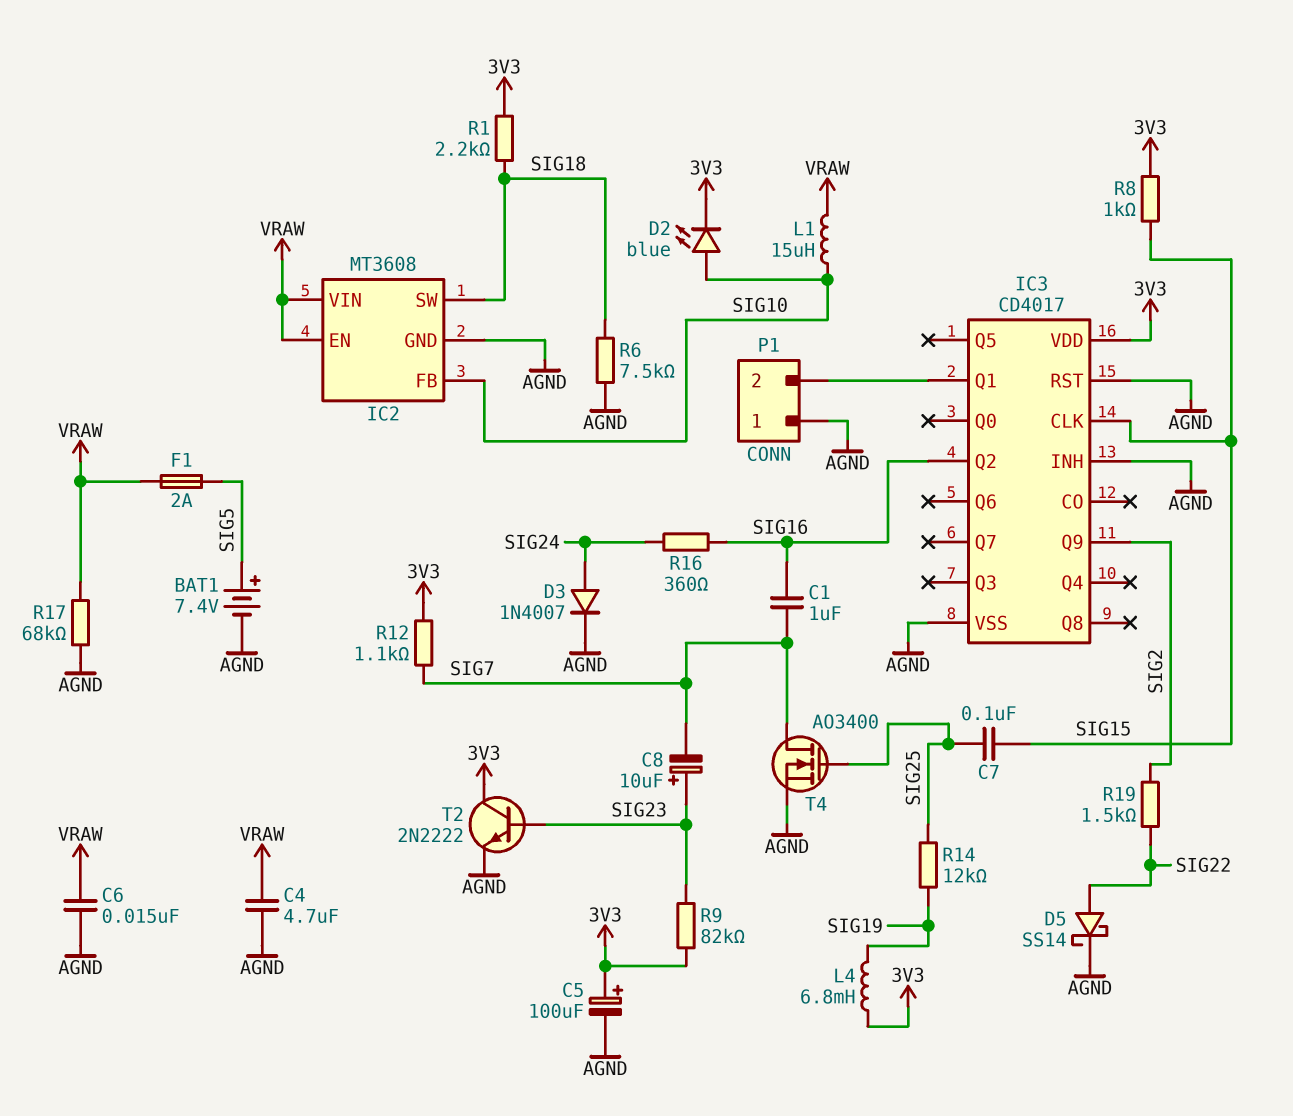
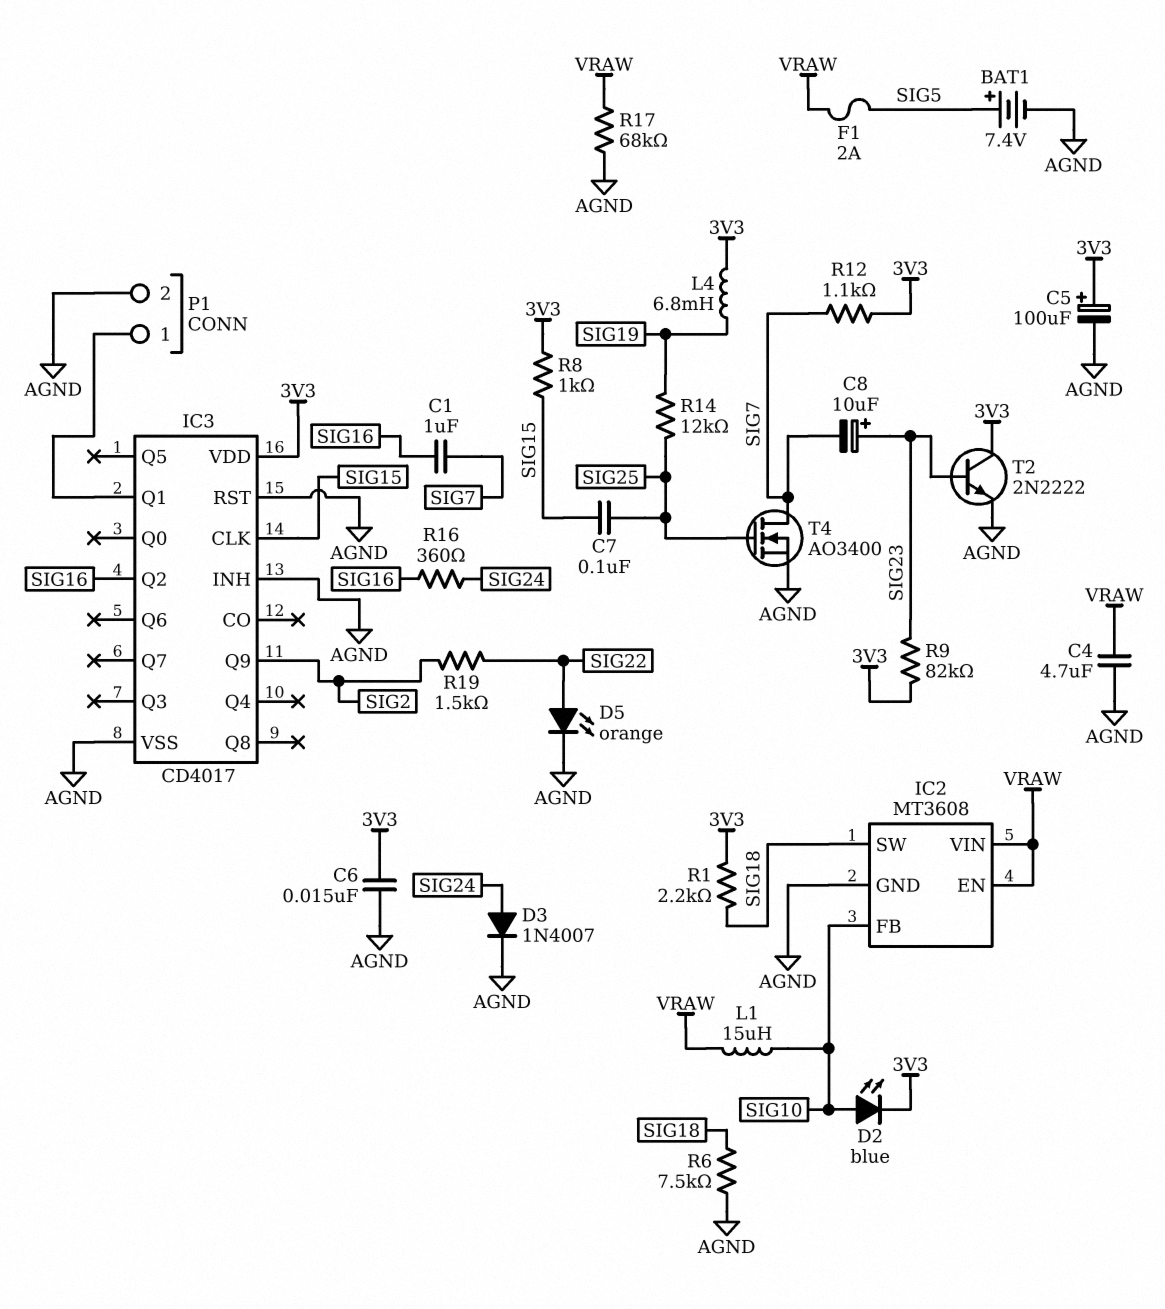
C6: 15nF (AGND, VRAW) -> 15nF (3V3, AGND)
D5: schottky SS14 (A SIG22, K AGND) -> LED orange (A SIG22, K AGND)
P1 pin 1: AGND -> IC3/Q1
P1 pin 2: IC3/Q1 -> AGND

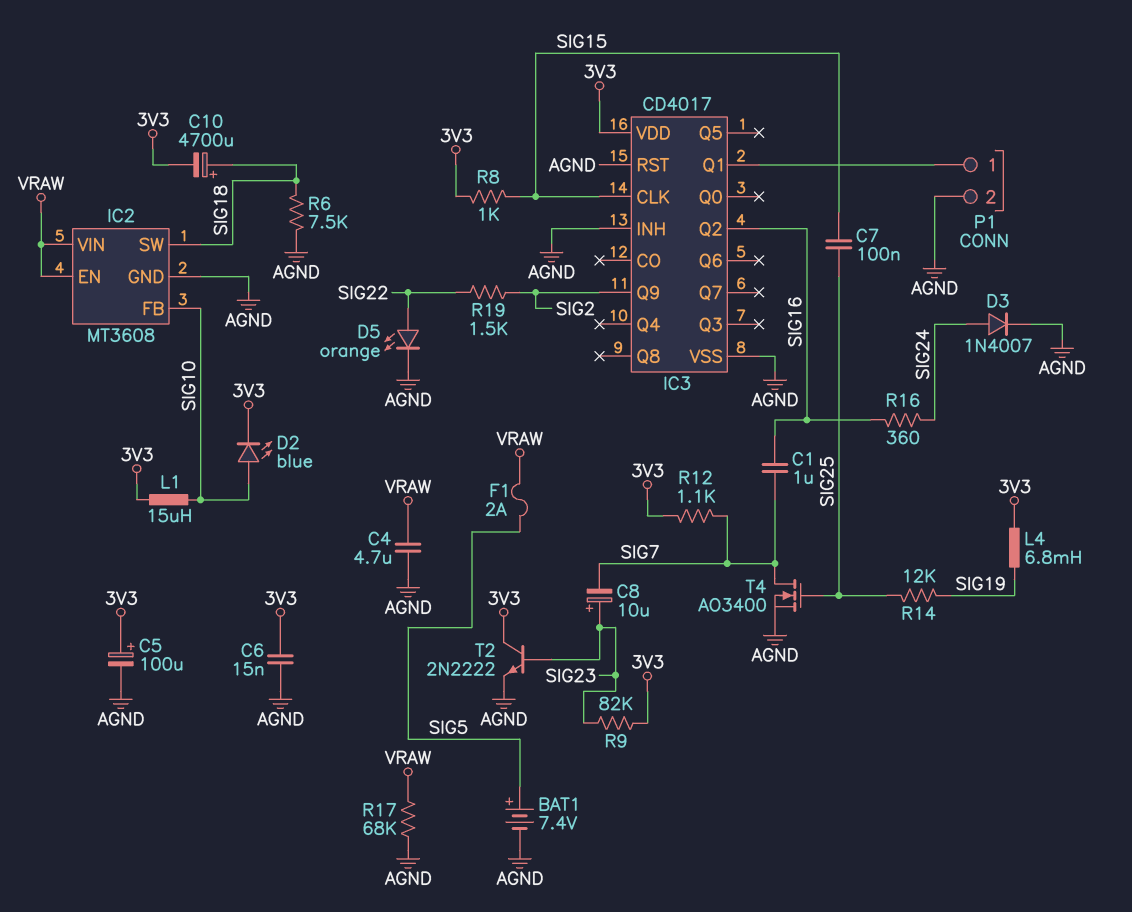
C10: none -> 4700uF (plus SIG18, minus 3V3)
L1: 15uH (SIG10, VRAW) -> 15uH (3V3, SIG10)
R1: 2.2k (3V3, SIG18) -> none

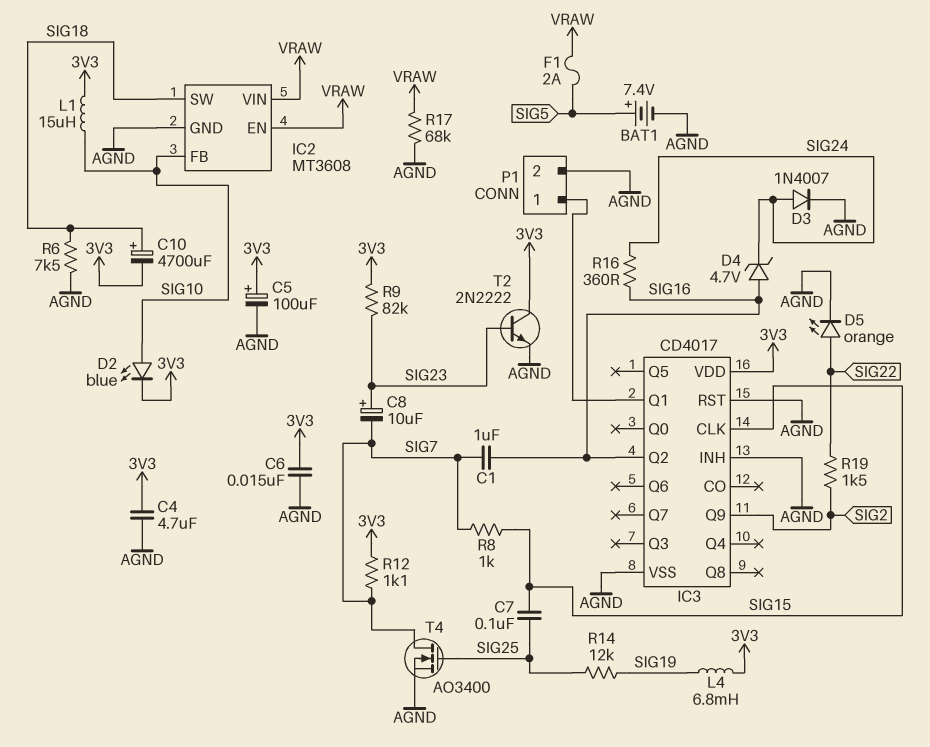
C4: 4.7uF (AGND, VRAW) -> 4.7uF (3V3, AGND)
D4: none -> zener 4.7V (A SIG16, K SIG24)
R8: 1k (3V3, SIG15) -> 1k (SIG7, SIG15)

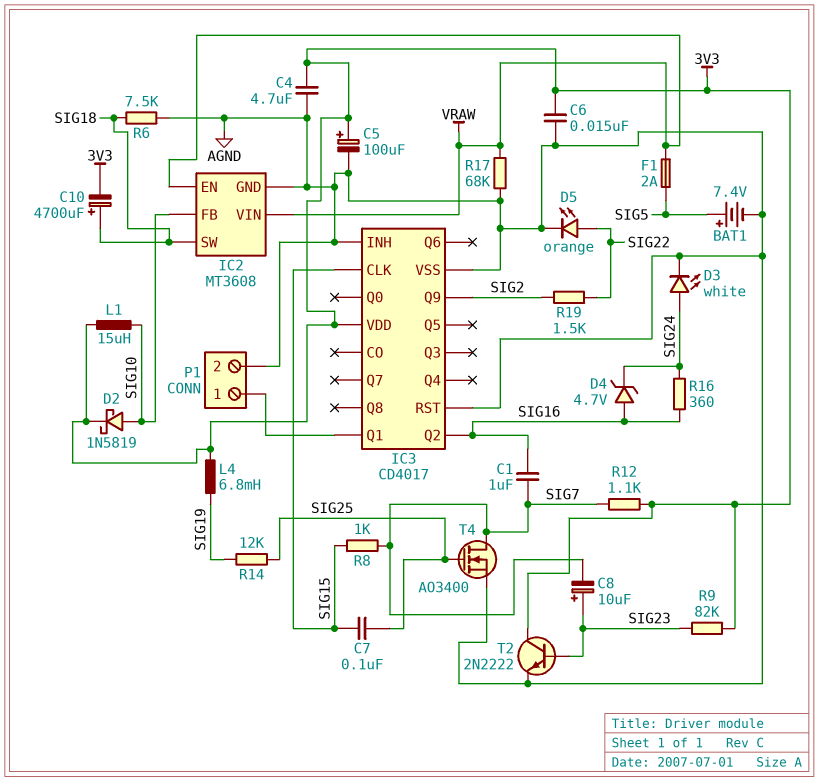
D2: LED blue (A SIG10, K 3V3) -> schottky 1N5819 (A SIG10, K 3V3)
D3: diode 1N4007 (A SIG24, K AGND) -> LED white (A SIG24, K AGND)

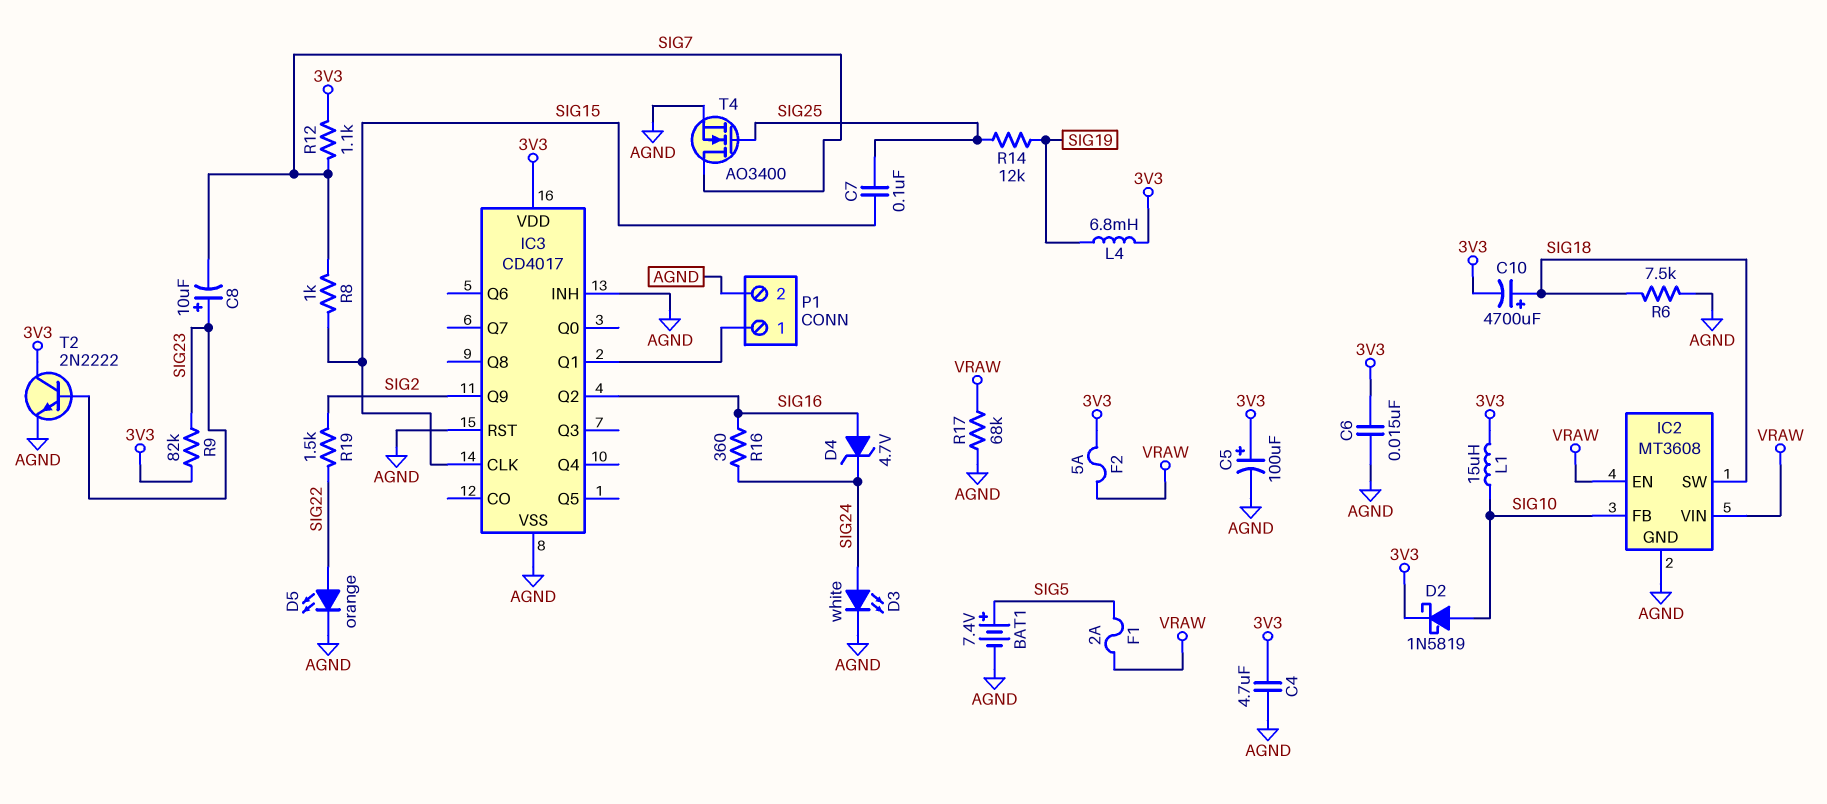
C1: 1uF (SIG7, SIG16) -> none
F2: none -> 5A (3V3, VRAW)

